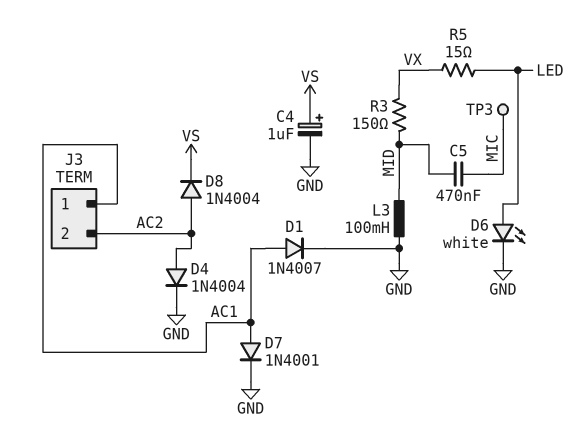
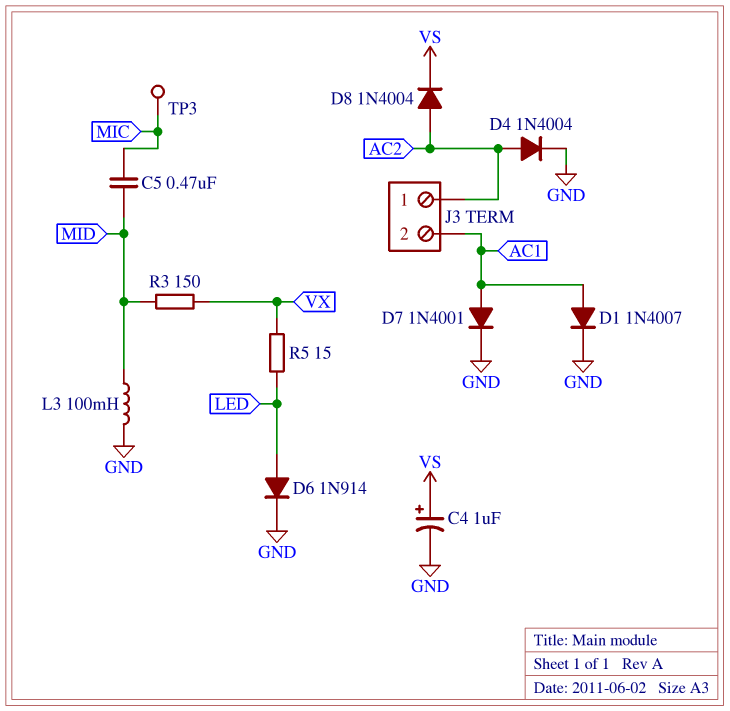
D6: LED white (A LED, K GND) -> diode 1N914 (A LED, K GND)
J3 pin 1: AC1 -> AC2
J3 pin 2: AC2 -> AC1

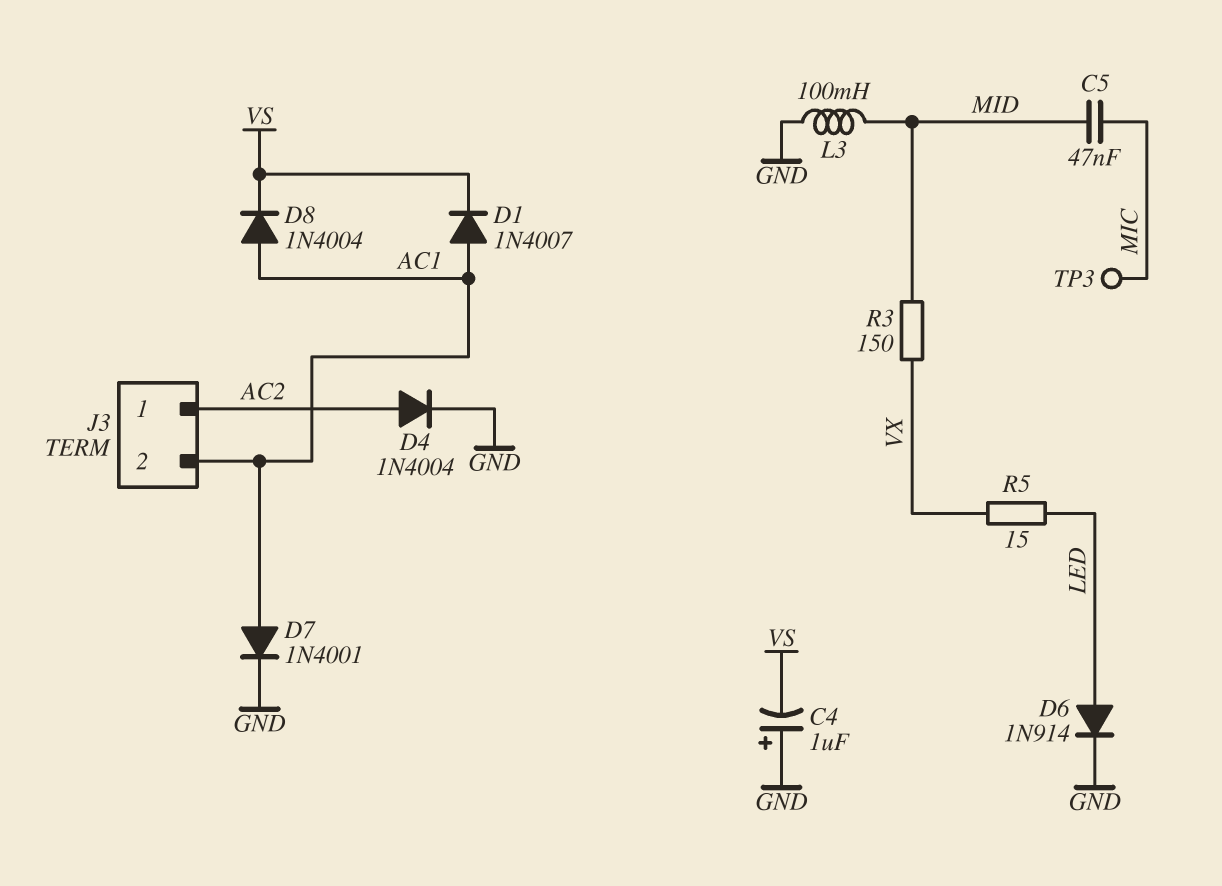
C4: 1uF (plus VS, minus GND) -> 1uF (plus GND, minus VS)
C5: 470nF (MIC, MID) -> 47nF (MIC, MID)
D1: diode 1N4007 (A AC1, K GND) -> diode 1N4007 (A AC1, K VS)
D8: diode 1N4004 (A AC2, K VS) -> diode 1N4004 (A AC1, K VS)

